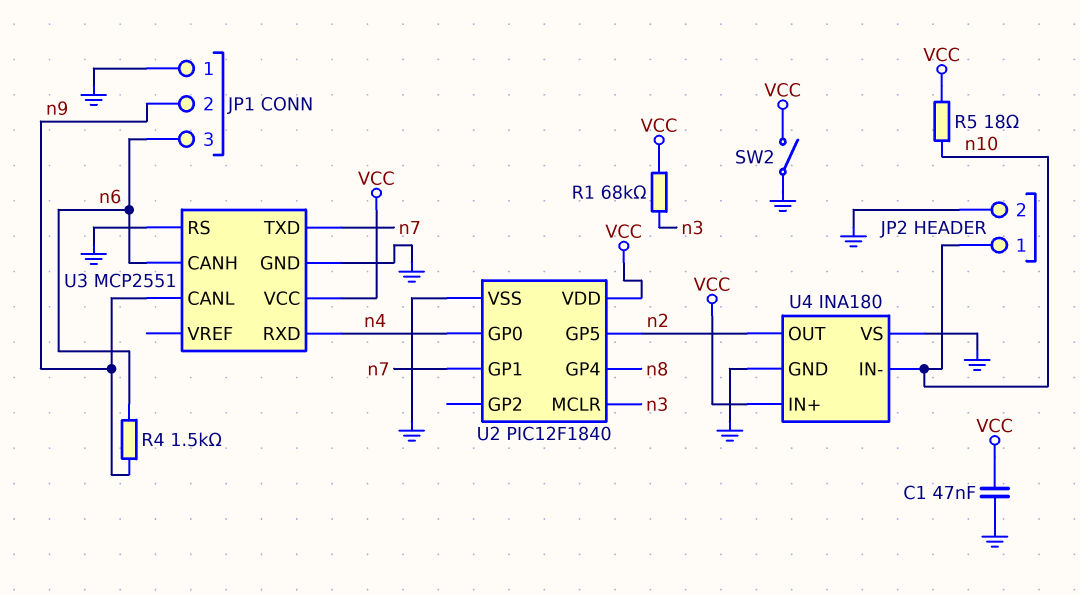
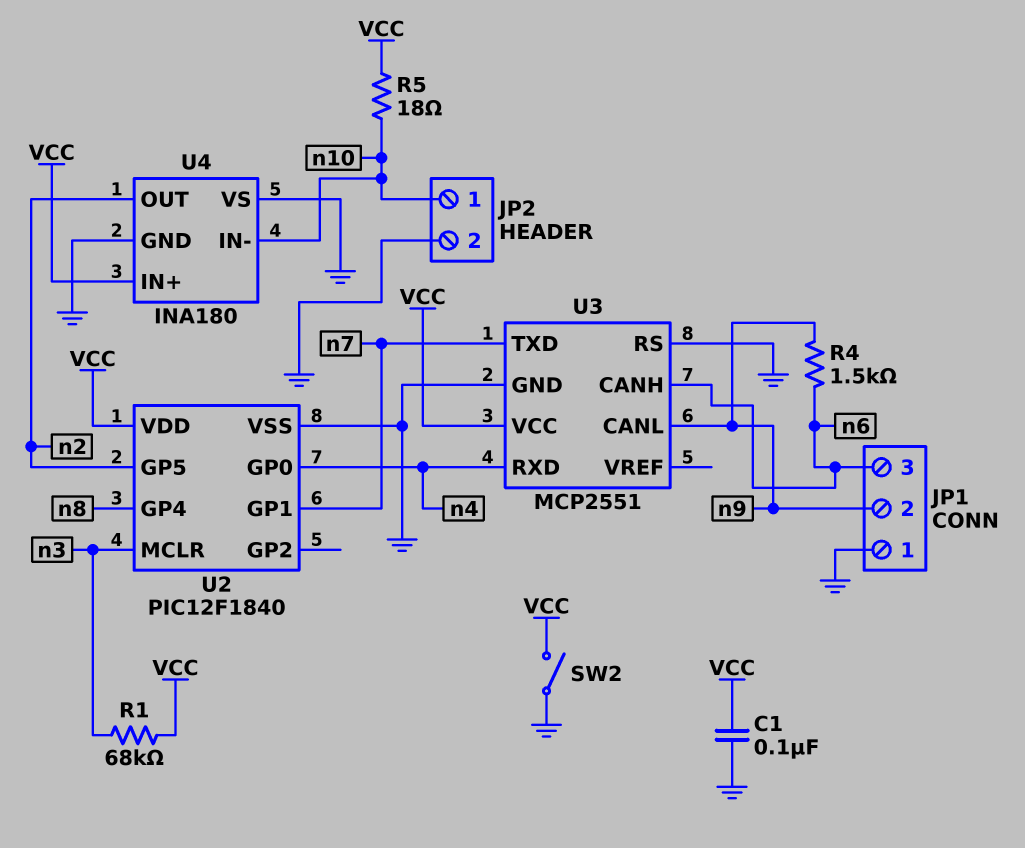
C1: 47nF (GND, VCC) -> 100nF (GND, VCC)

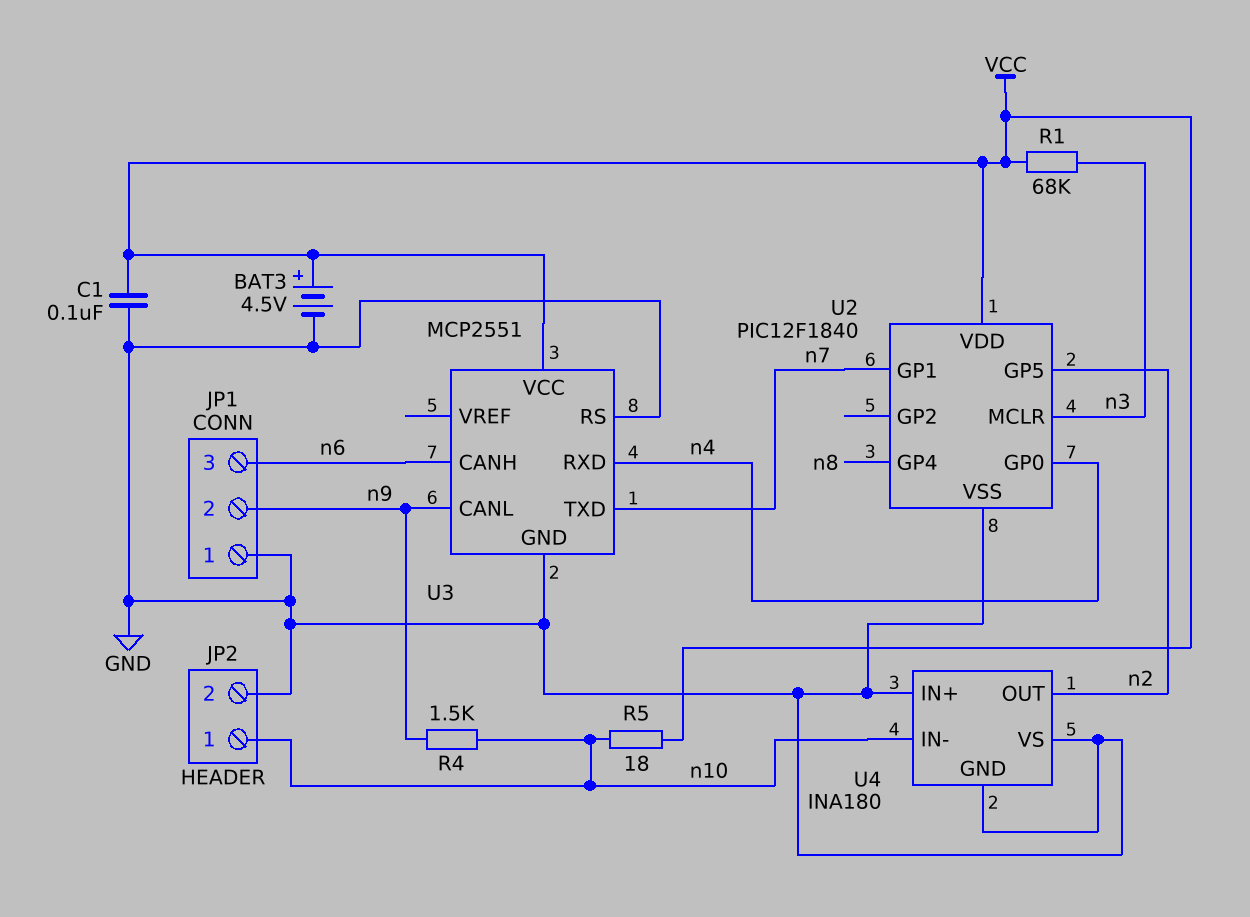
BAT3: none -> 4.5V (plus VCC, minus GND)
R4: 1.5k (n6, n9) -> 1.5k (n9, n10)
SW2: switch (GND, VCC) -> none
U4 pin IN+: VCC -> GND

